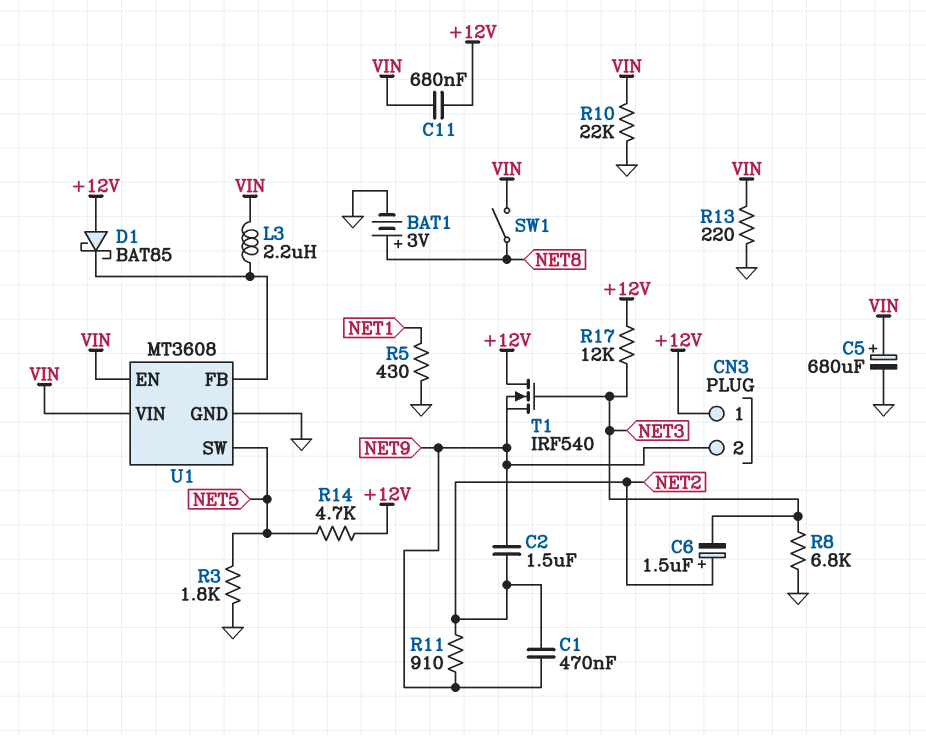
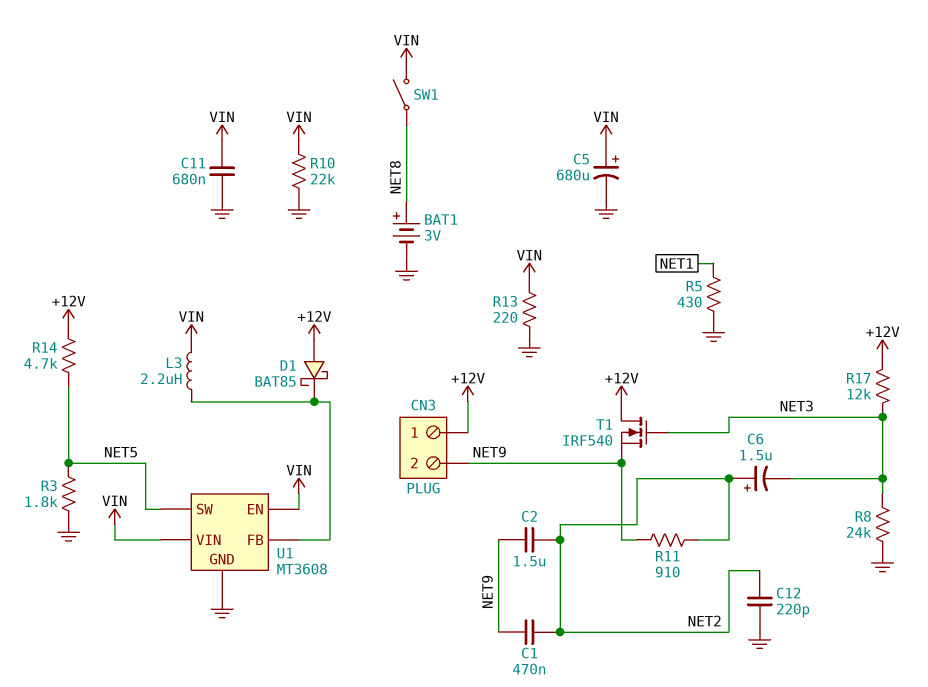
C11: 680nF (+12V, VIN) -> 680nF (GND, VIN)
C12: none -> 220pF (GND, NET2)
R8: 6.8k (GND, NET3) -> 24k (GND, NET3)

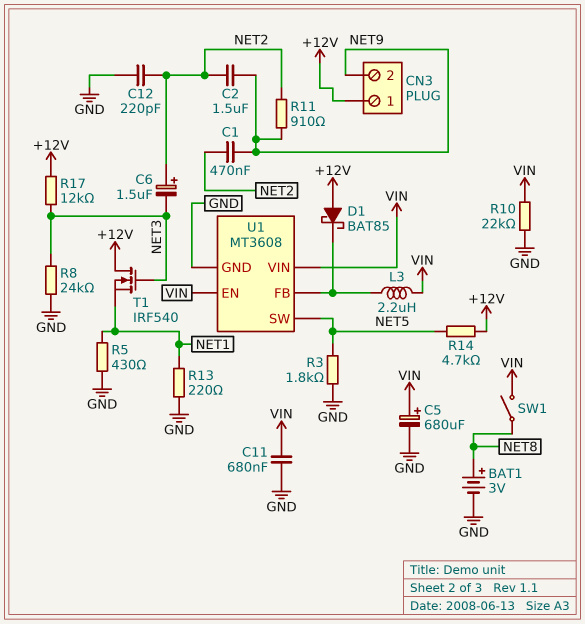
R13: 220 (GND, VIN) -> 220 (GND, NET1)
T1: NMOS IRF540 (G NET3, D +12V, S NET9) -> NMOS IRF540 (G NET3, D +12V, S NET1)

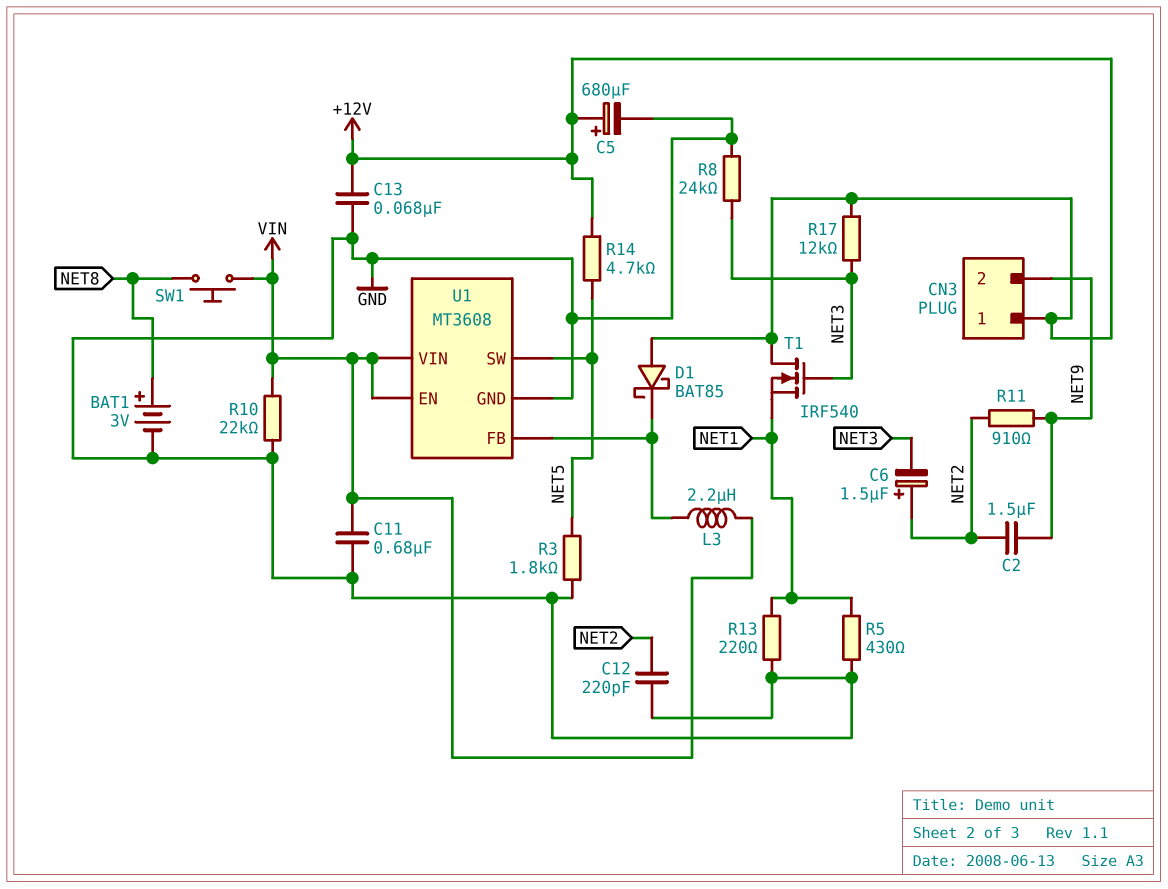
C1: 470nF (NET2, NET9) -> none
C5: 680uF (plus VIN, minus GND) -> 680uF (plus +12V, minus GND)
C13: none -> 68nF (+12V, GND)
SW1: switch (NET8, VIN) -> button (NET8, VIN)

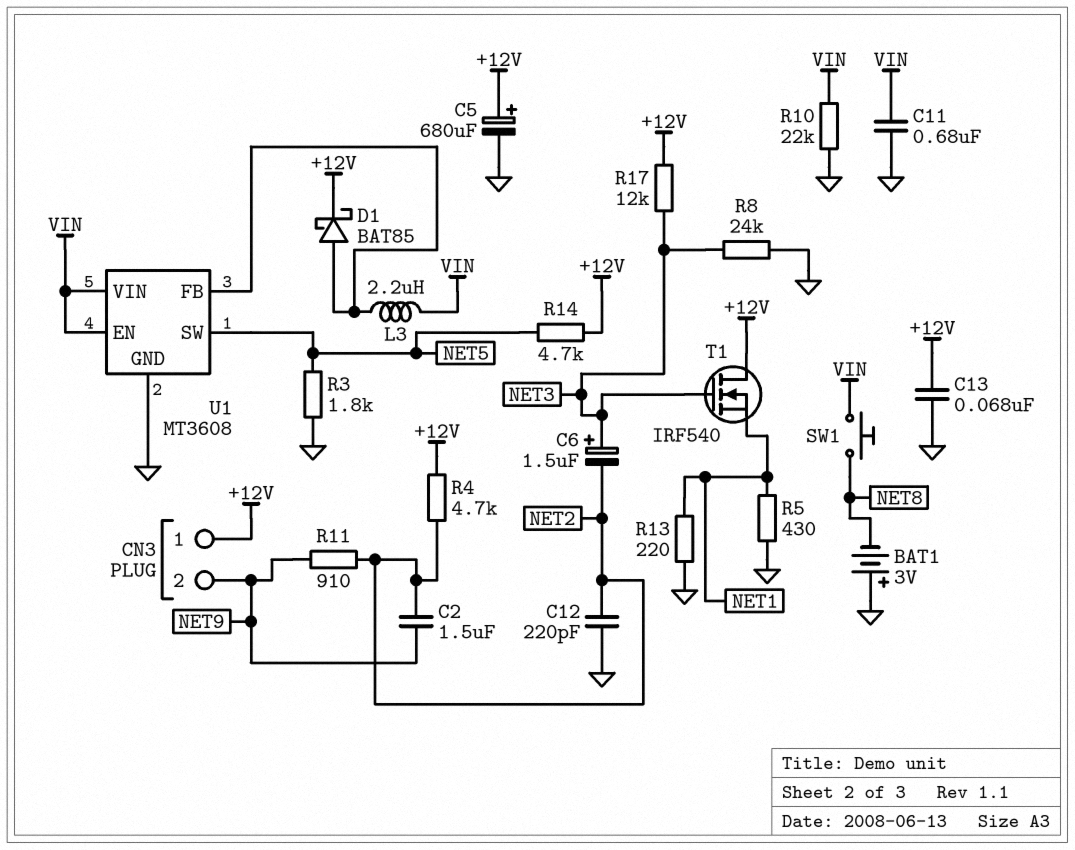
BAT1: 3V (plus NET8, minus GND) -> 3V (plus GND, minus NET8)
C6: 1.5uF (plus NET2, minus NET3) -> 1.5uF (plus NET3, minus NET2)
D1: schottky BAT85 (A +12V, K U1/FB) -> schottky BAT85 (A U1/FB, K +12V)
R4: none -> 4.7k (+12V, NET2)

